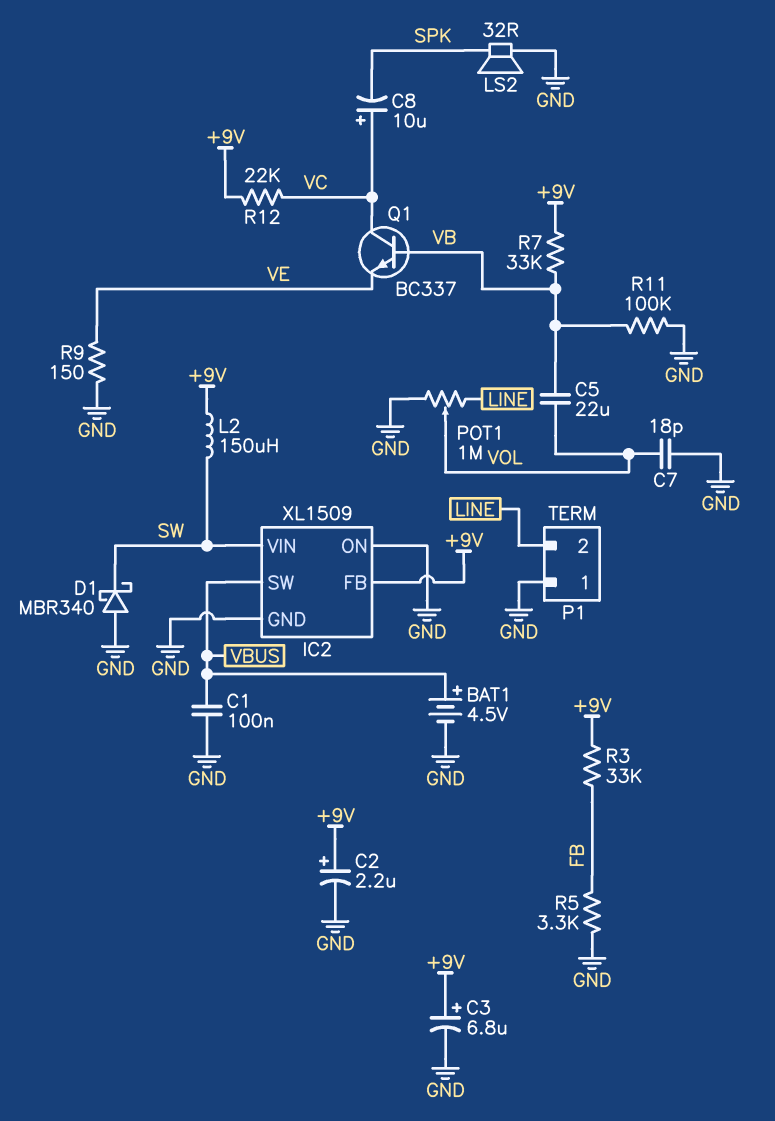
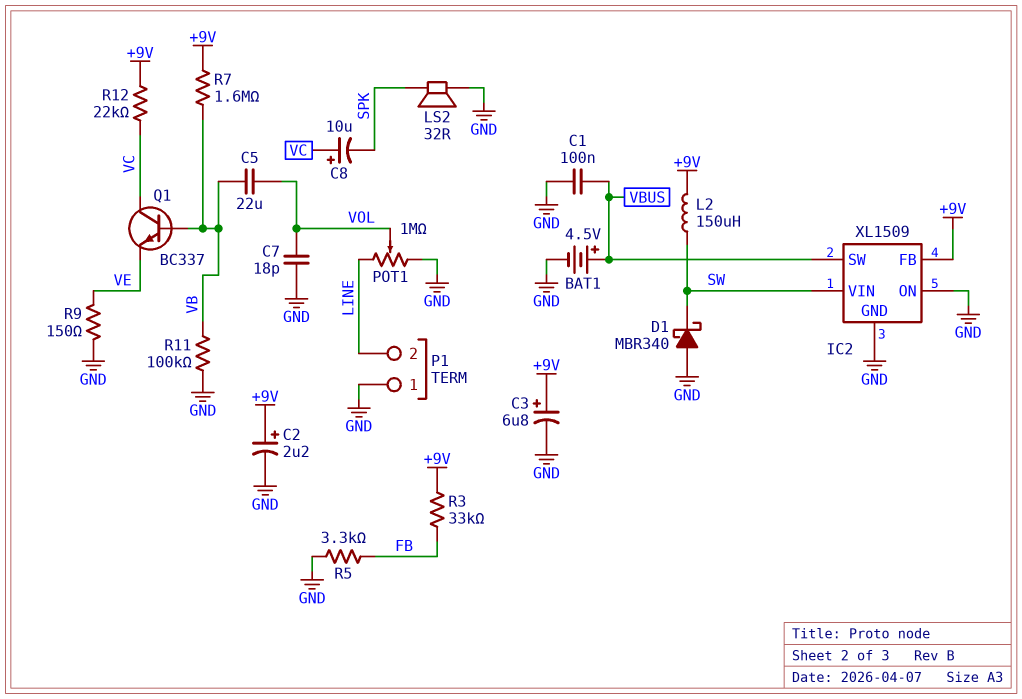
R7: 33k (+9V, VB) -> 1.6M (+9V, VB)

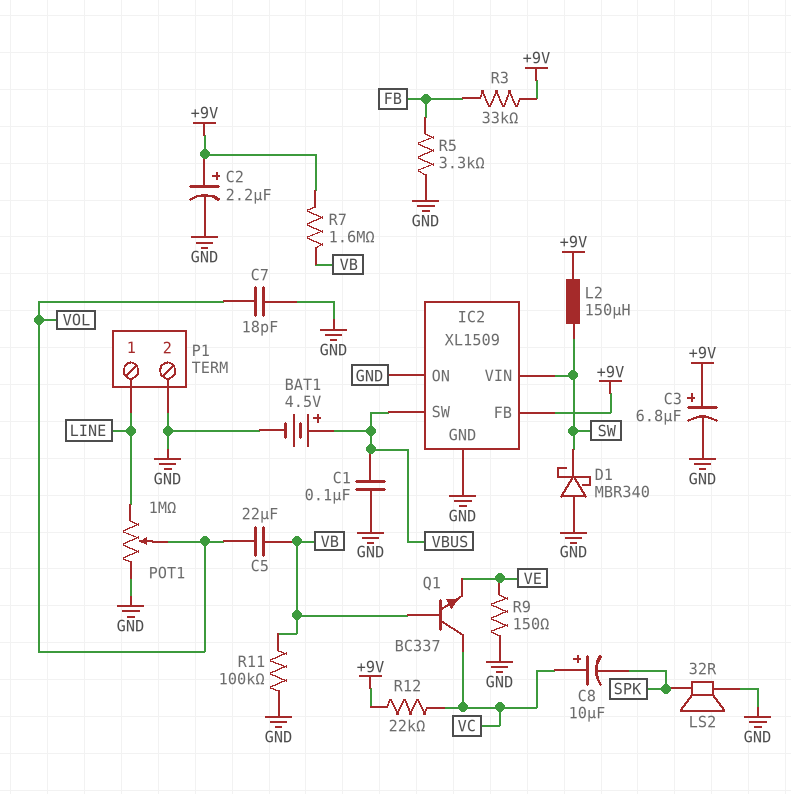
P1 pin 1: GND -> LINE
P1 pin 2: LINE -> GND

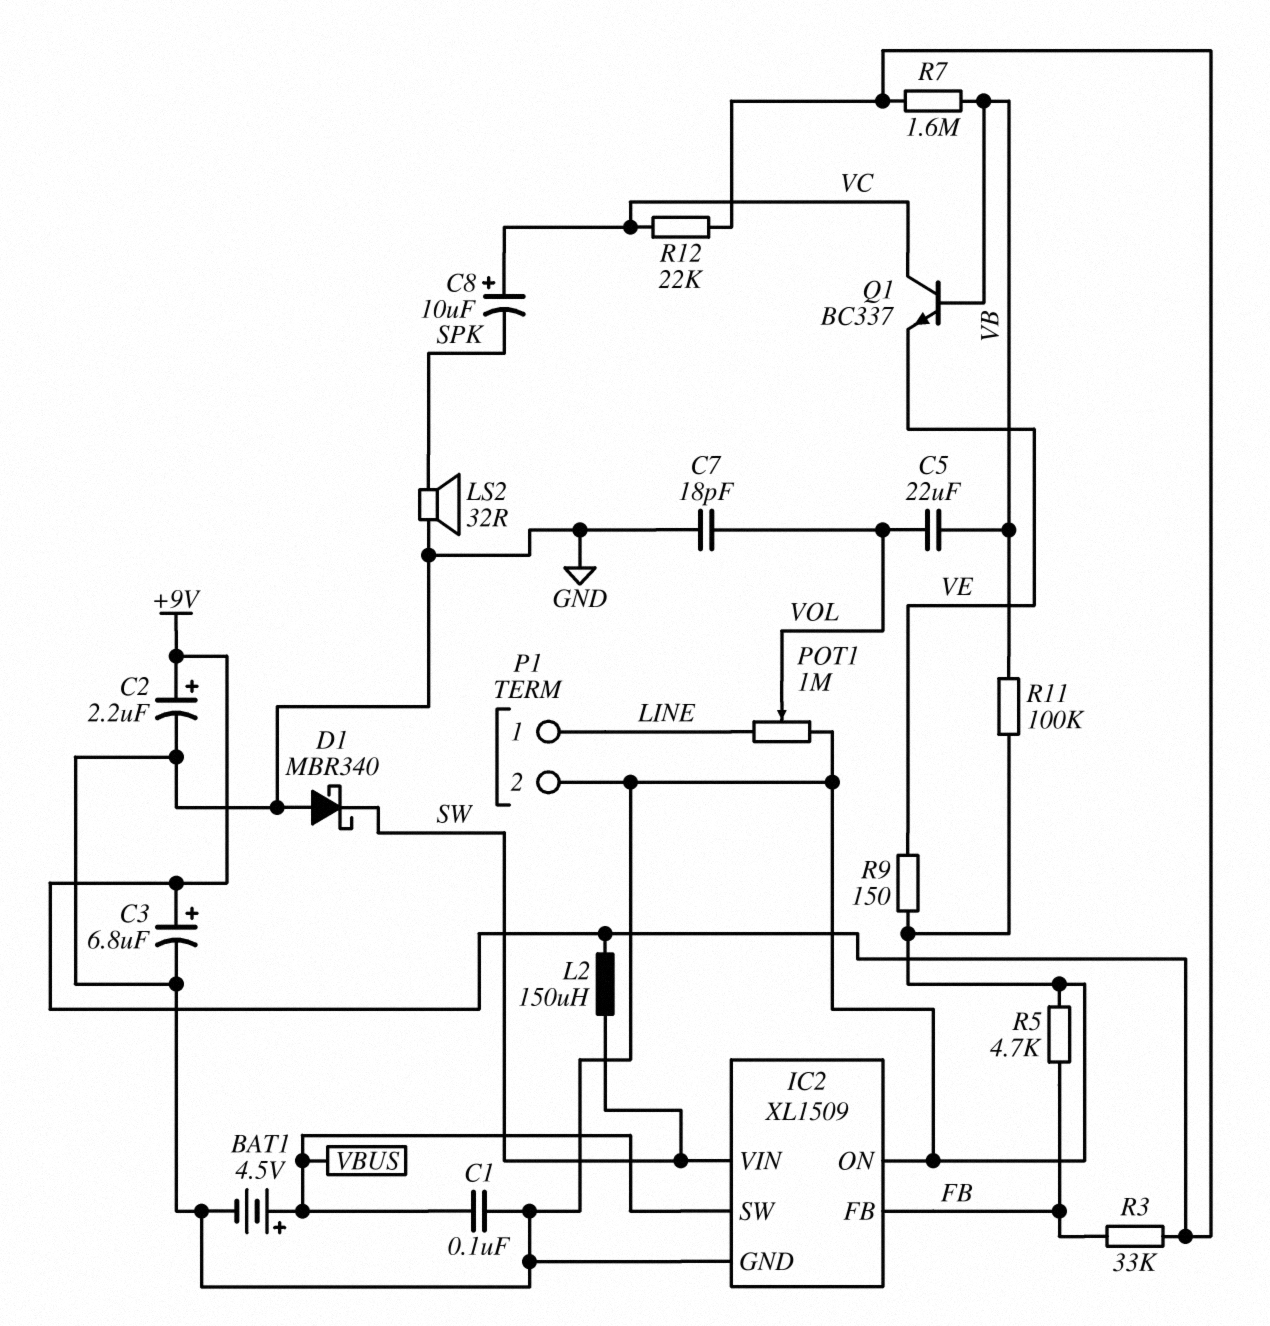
IC2 pin FB: +9V -> FB
R5: 3.3k (FB, GND) -> 4.7k (FB, GND)

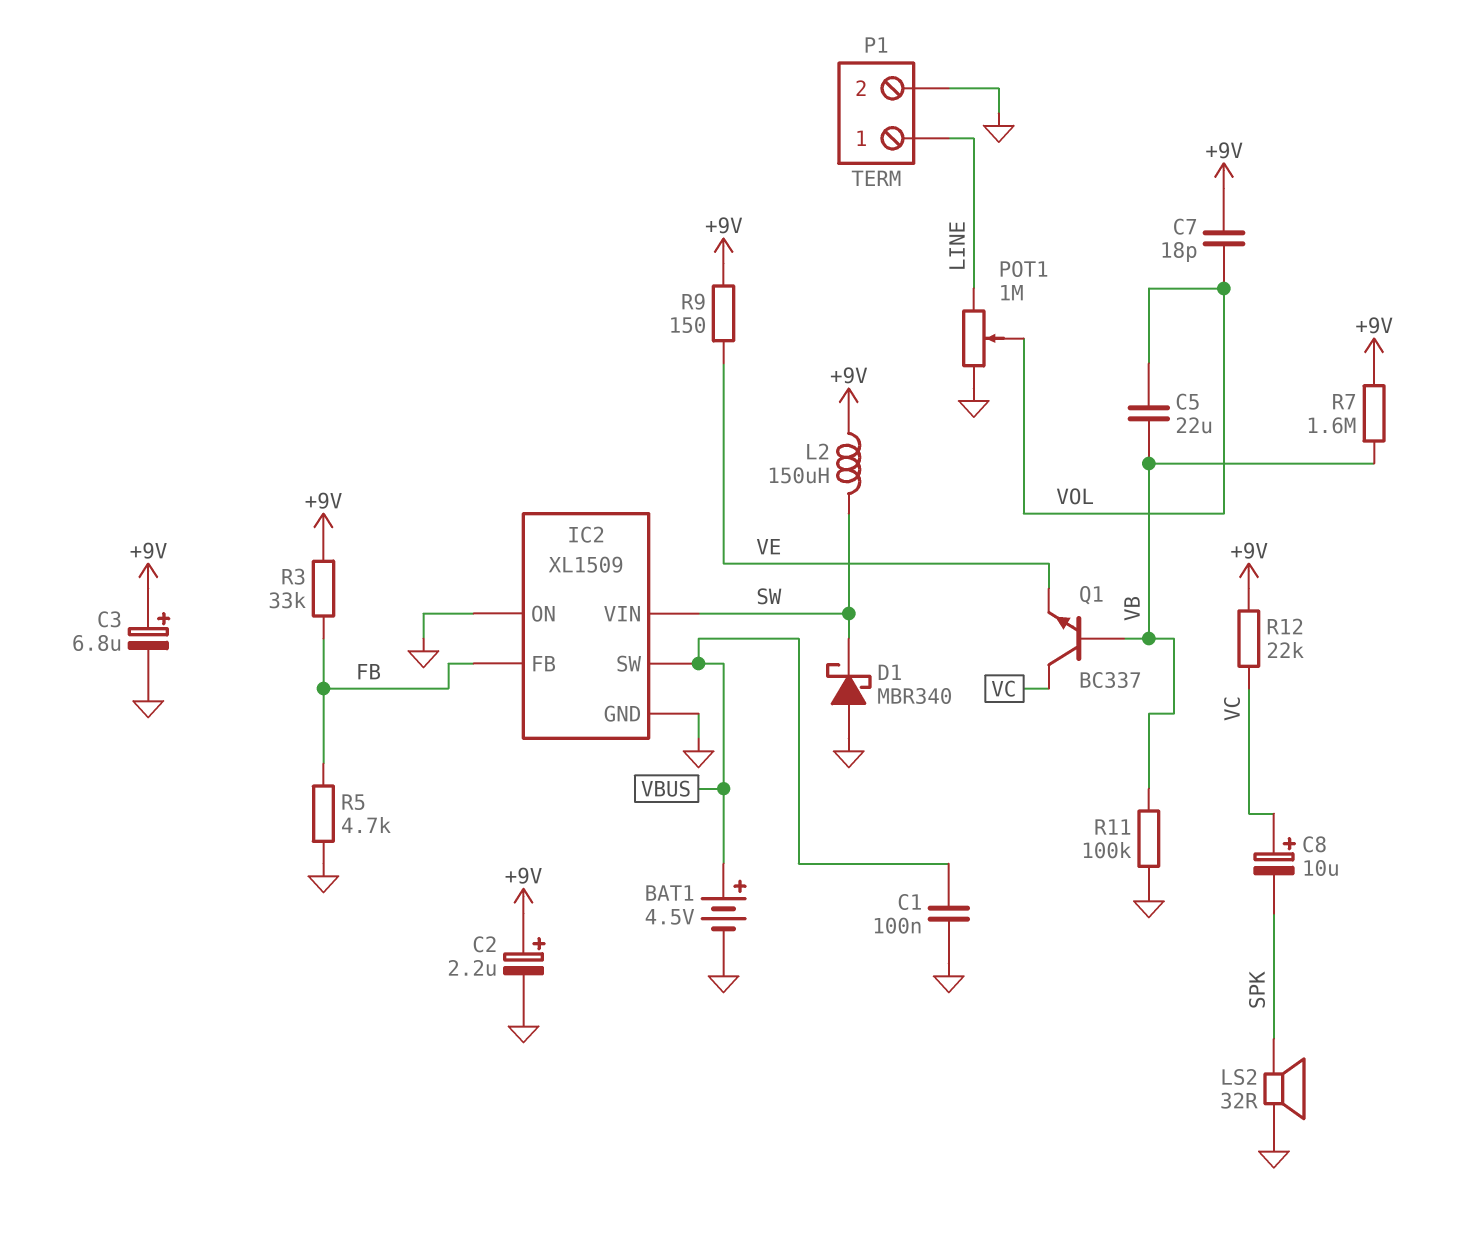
C7: 18pF (GND, VOL) -> 18pF (+9V, VOL)
R9: 150 (GND, VE) -> 150 (+9V, VE)

